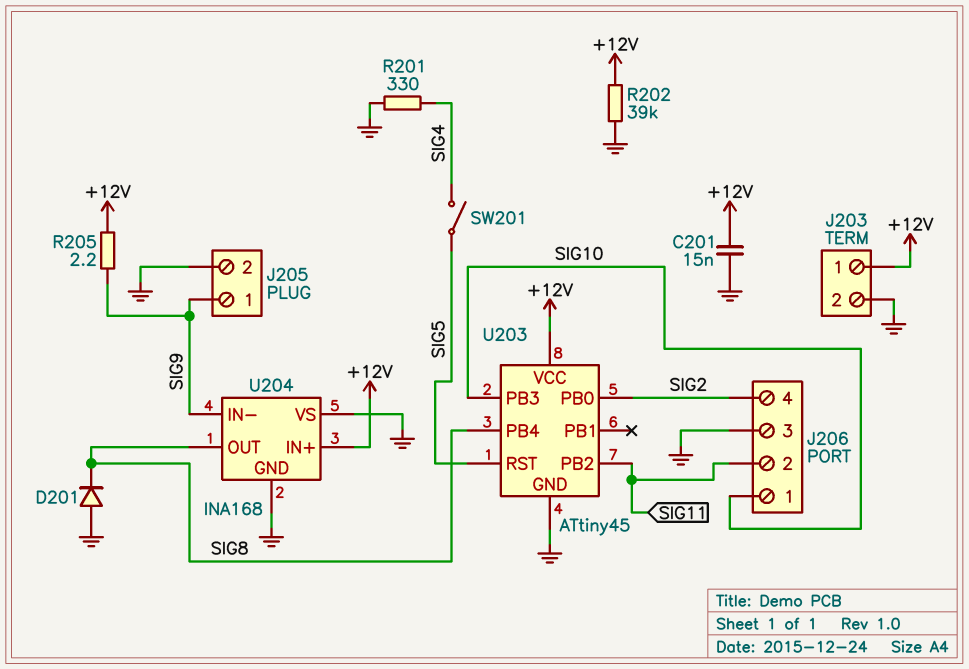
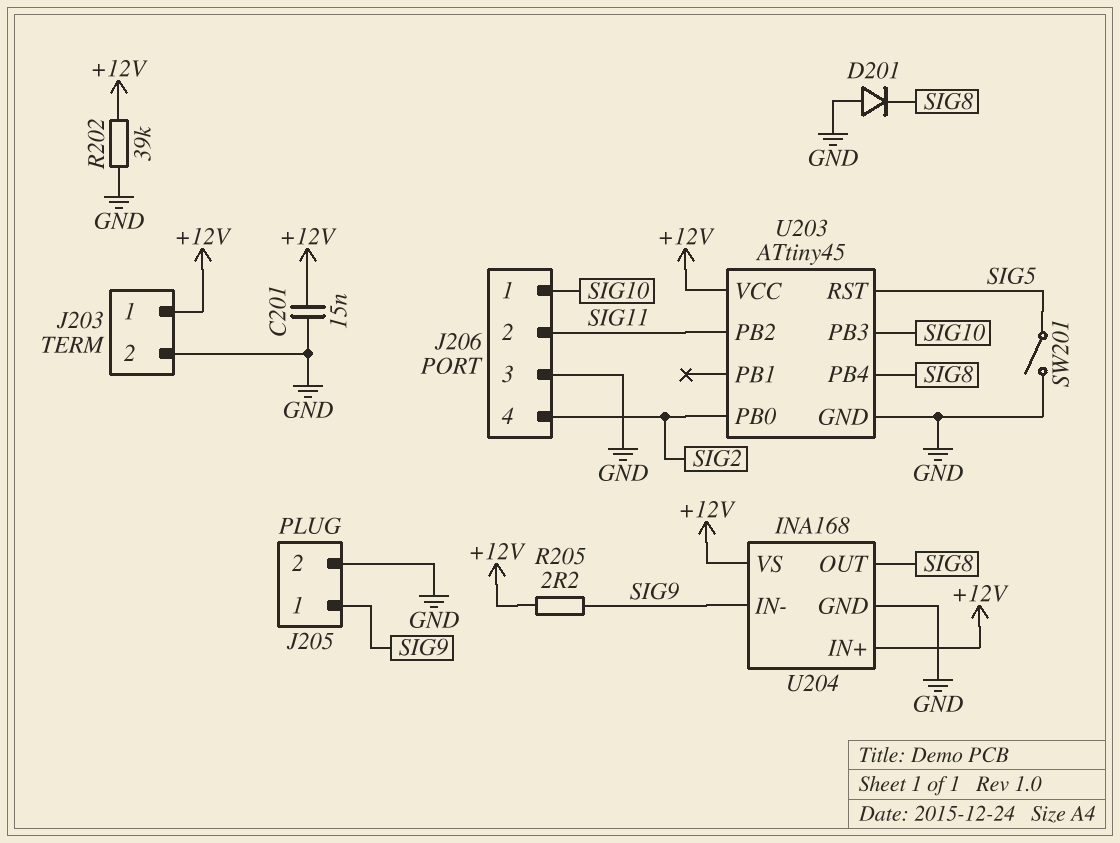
R201: 330 (GND, SIG4) -> none
SW201: switch (SIG4, SIG5) -> switch (GND, SIG5)
U204 pin VS: GND -> +12V

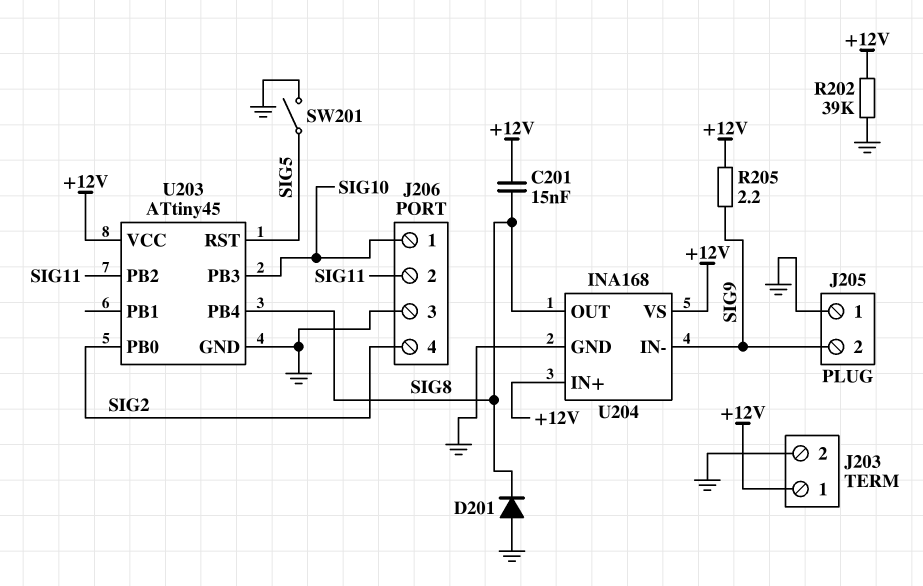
C201: 15nF (+12V, GND) -> 15nF (+12V, SIG8)
J205 pin 1: SIG9 -> GND
J205 pin 2: GND -> SIG9

